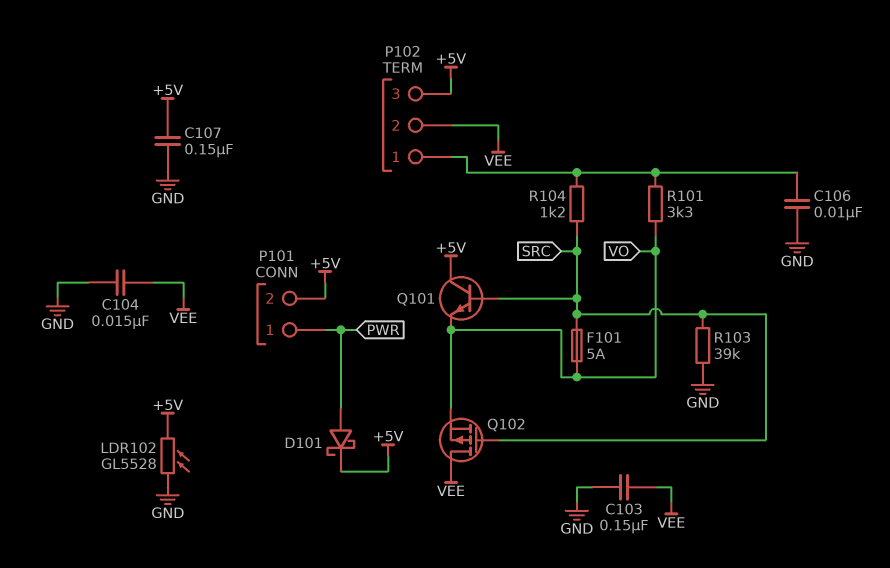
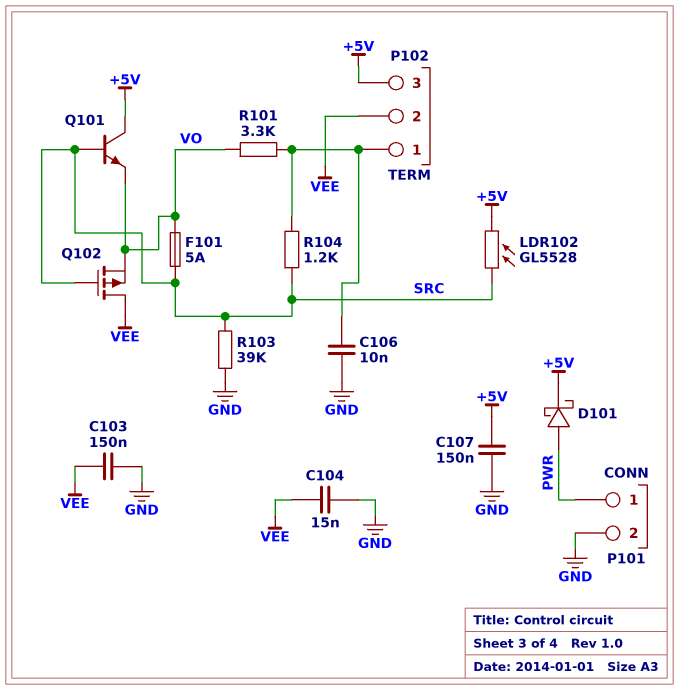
LDR102: GL5528 (+5V, GND) -> GL5528 (+5V, SRC)
P101 pin 2: +5V -> GND

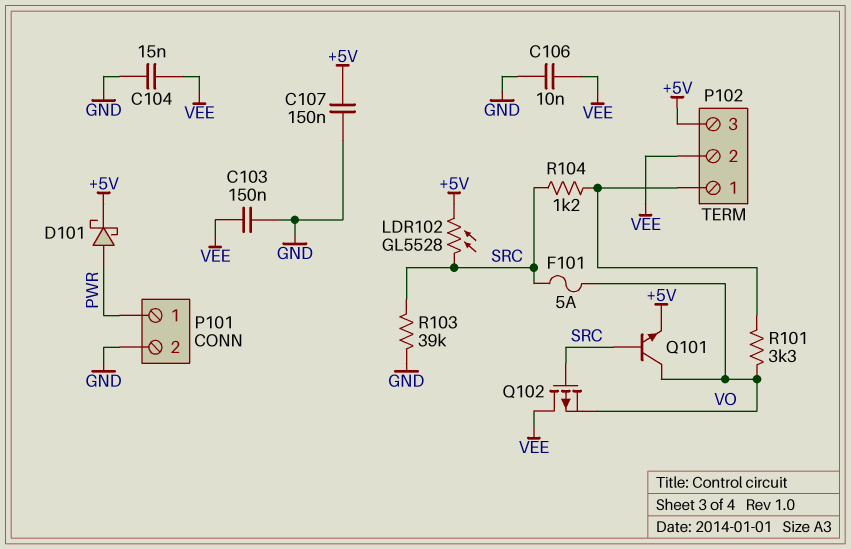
C106: 10nF (GND, P102/1) -> 10nF (GND, VEE)
Q101: NPN (B SRC, C +5V, E VO) -> NPN (B SRC, C VO, E +5V)

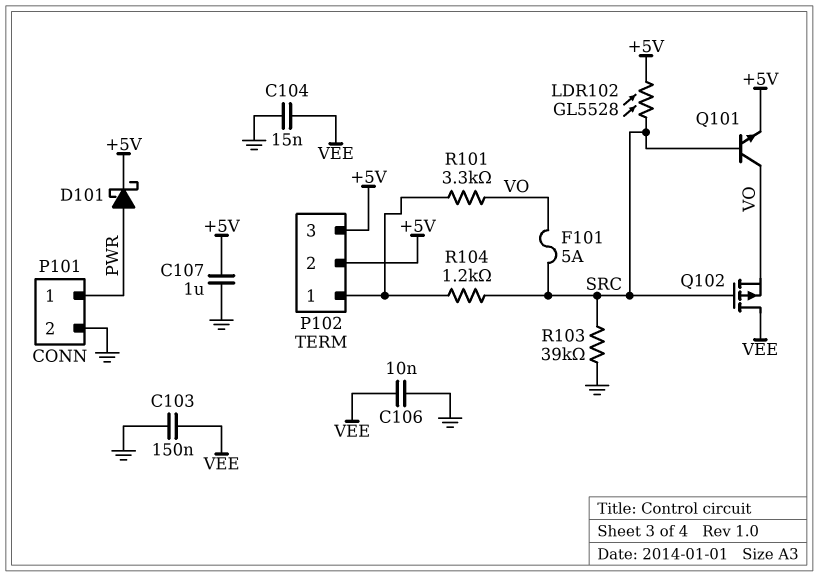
C107: 150nF (+5V, GND) -> 1uF (+5V, GND)
P102 pin 2: VEE -> +5V

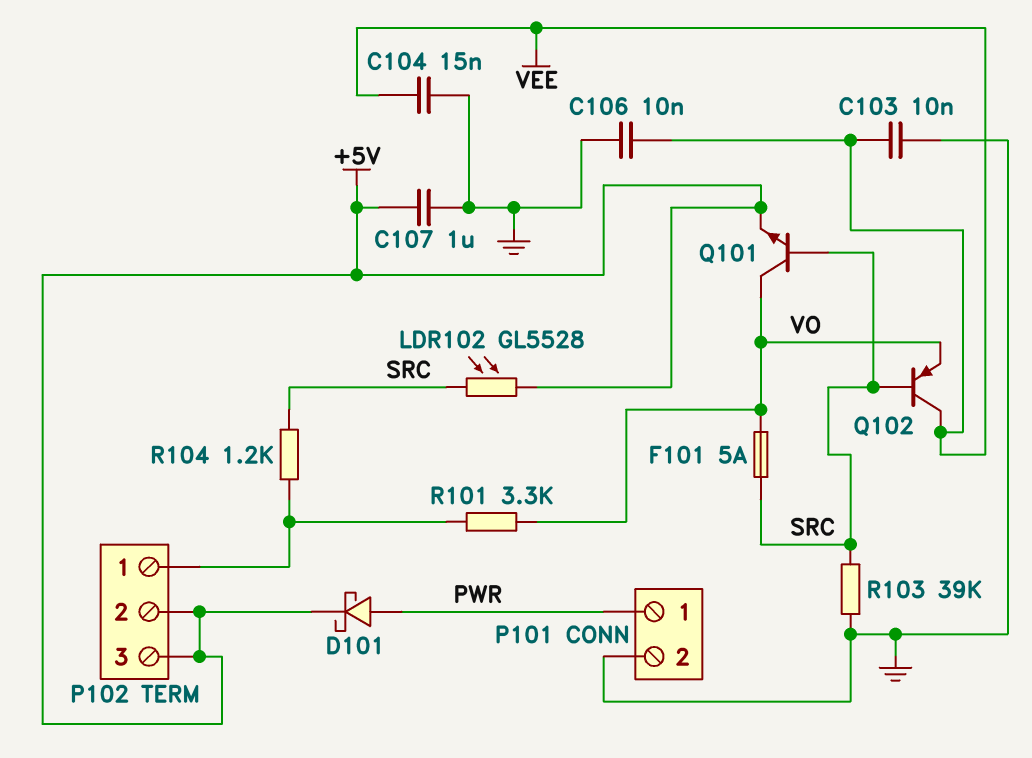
C103: 150nF (GND, VEE) -> 10nF (GND, VEE)
Q102: PMOS (G SRC, D VEE, S VO) -> PNP (B SRC, C VEE, E VO)

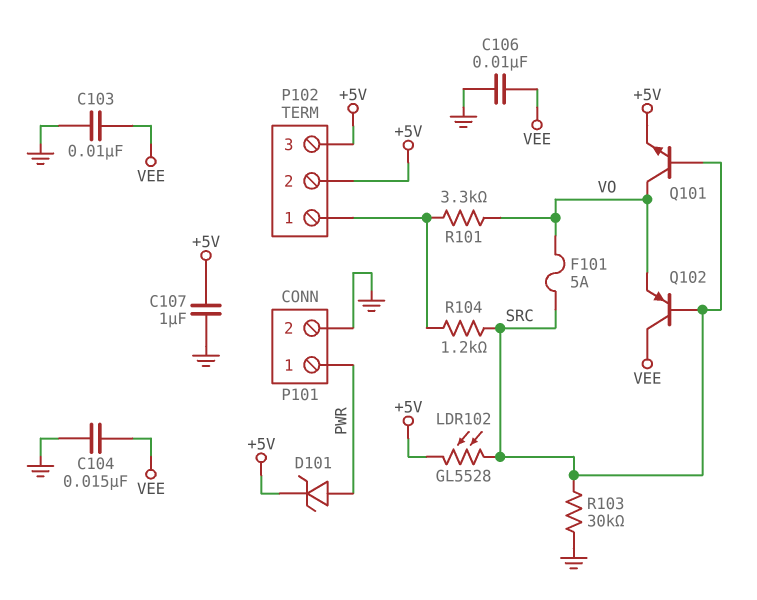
D101: schottky (A PWR, K +5V) -> zener (A PWR, K +5V)
R103: 39k (GND, SRC) -> 30k (GND, SRC)

